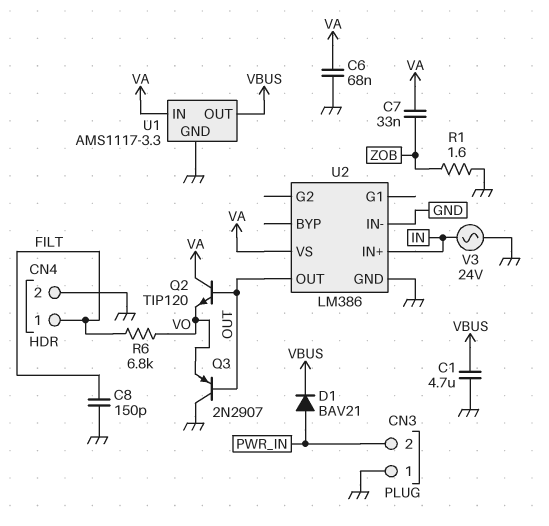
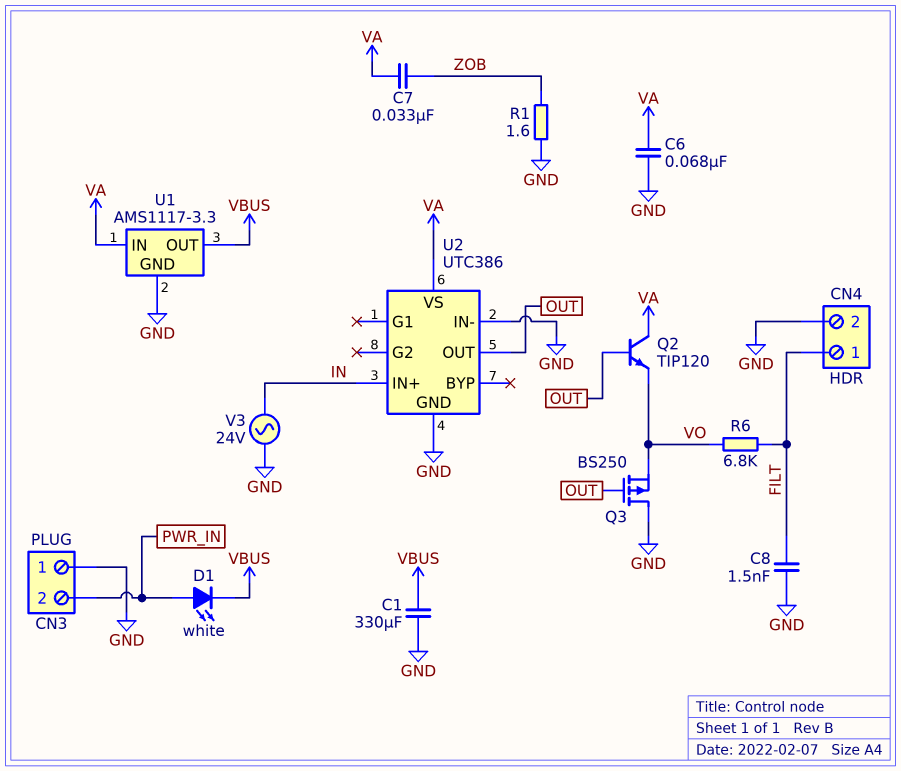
C1: 4.7uF (GND, VBUS) -> 330uF (GND, VBUS)
C8: 150pF (FILT, GND) -> 1.5nF (FILT, GND)
D1: diode BAV21 (A PWR_IN, K VBUS) -> LED white (A PWR_IN, K VBUS)
Q3: PNP 2N2907 (B OUT, C GND, E VO) -> PMOS BS250 (G OUT, D GND, S VO)
U2: LM386 -> UTC386

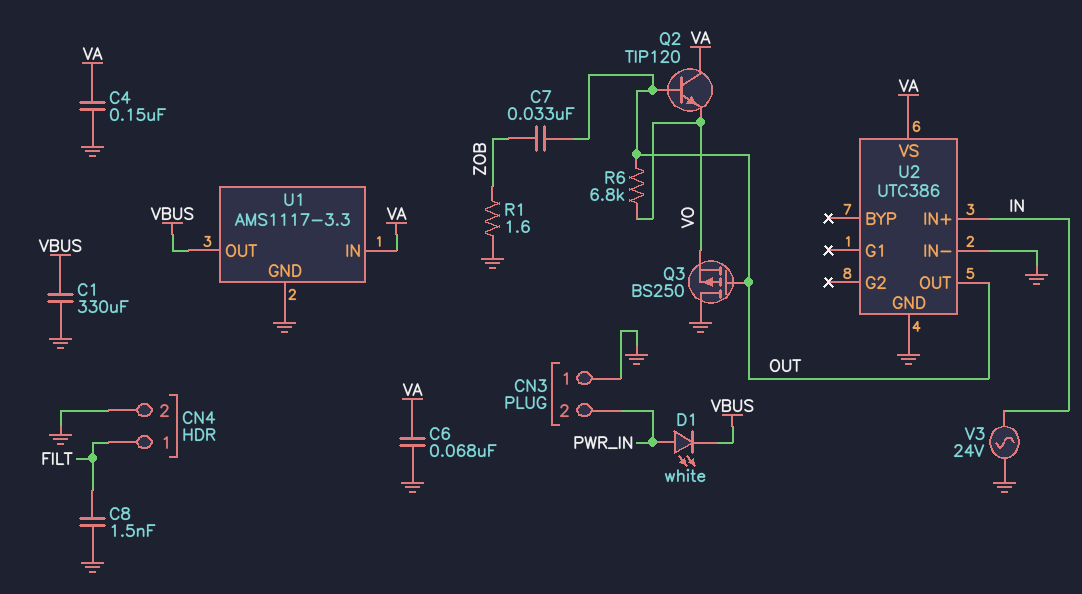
C4: none -> 150nF (GND, VA)
C7: 33nF (VA, ZOB) -> 33nF (OUT, ZOB)
R6: 6.8k (FILT, VO) -> 6.8k (OUT, VO)

